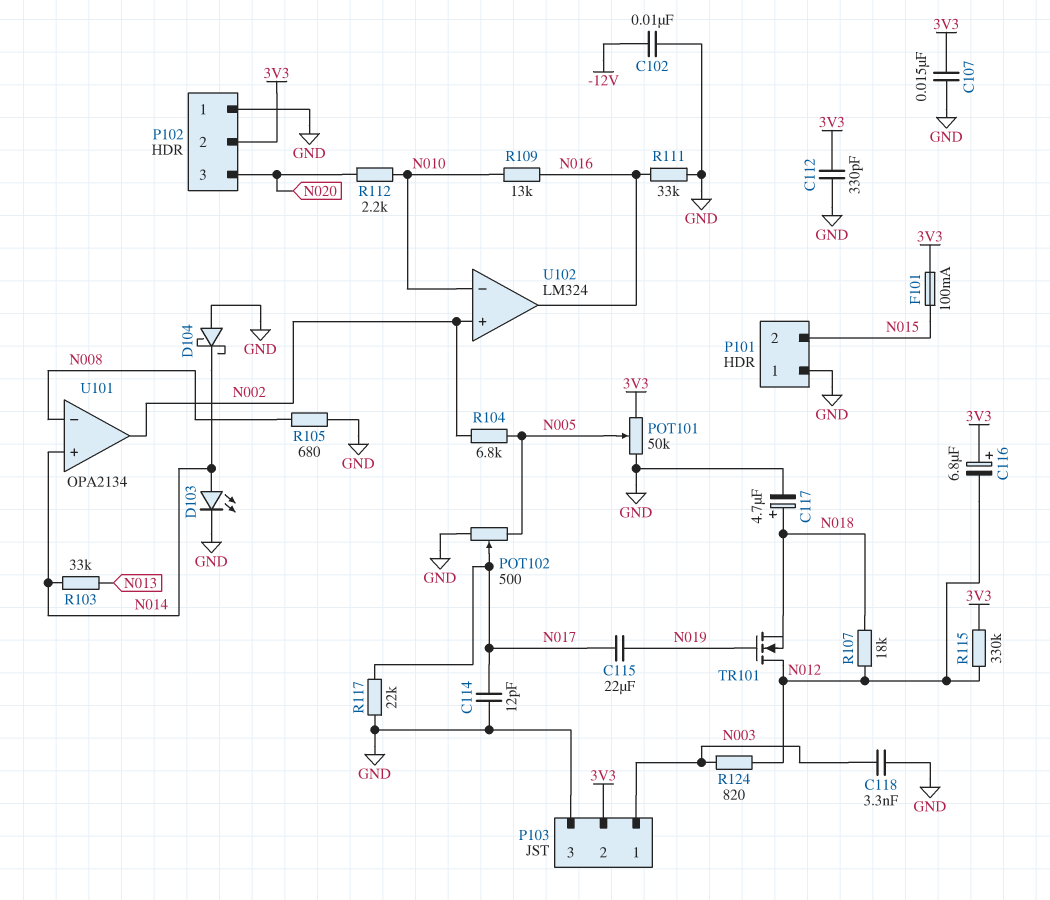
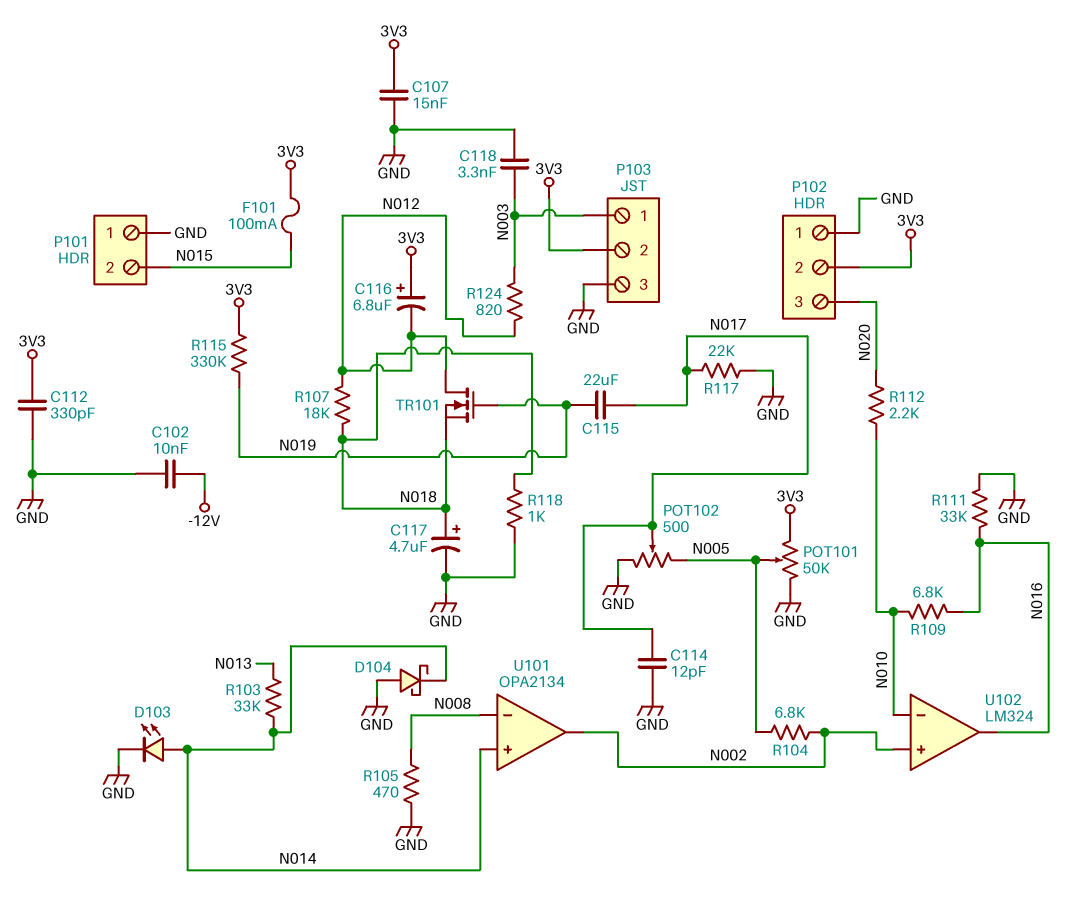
R105: 680 (GND, N008) -> 470 (GND, N008)
R109: 13k (N010, N016) -> 6.8k (N010, N016)
R115: 330k (3V3, N012) -> 330k (3V3, N019)
R118: none -> 1k (GND, N018)

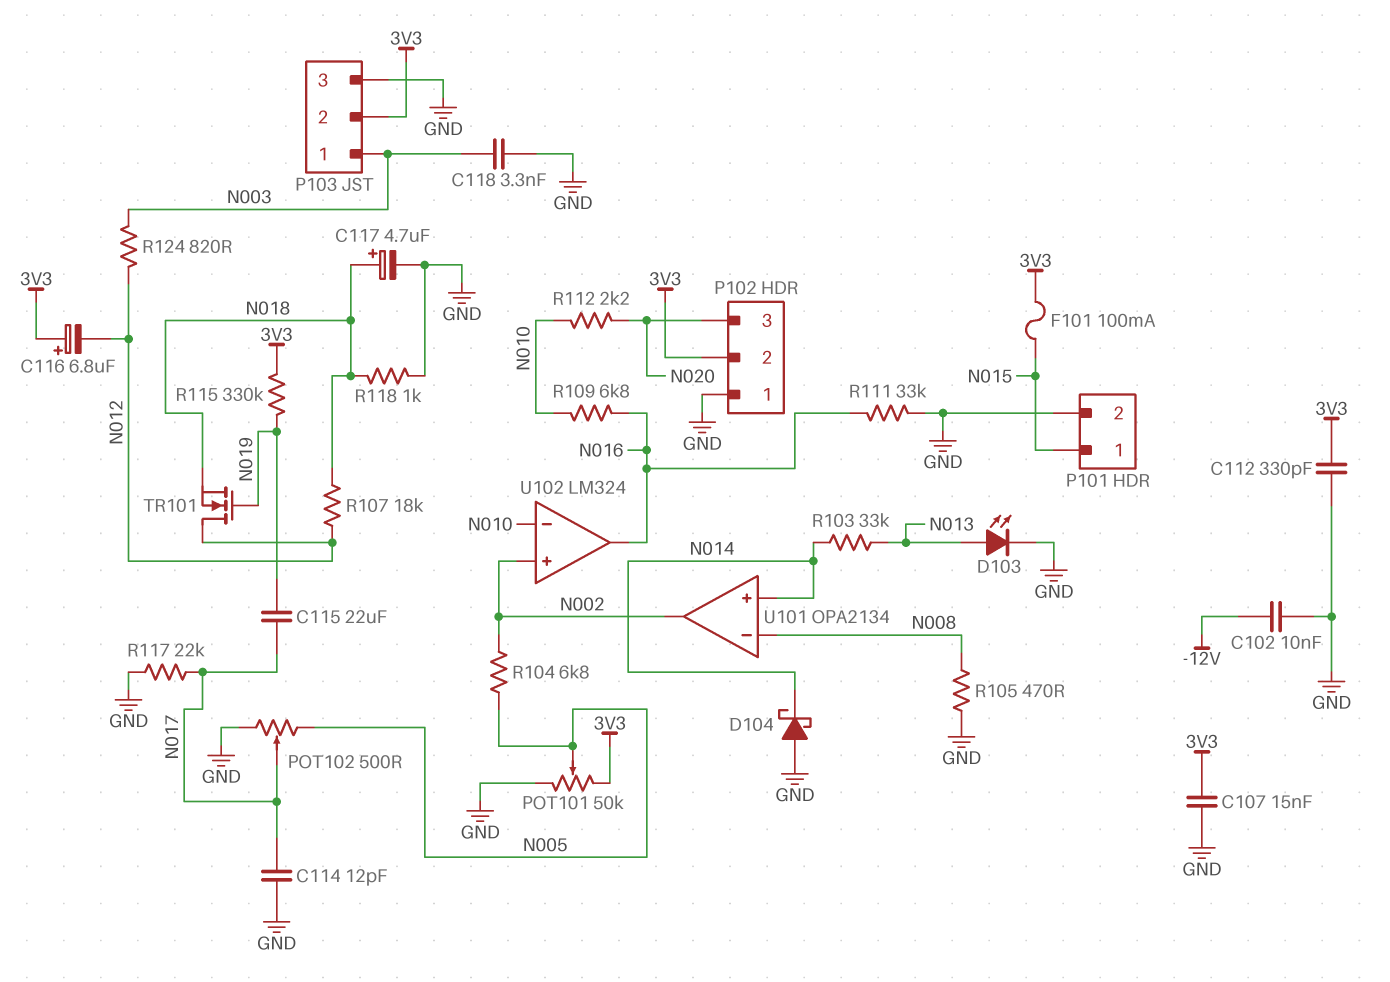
D103: LED (A N014, K GND) -> LED (A N013, K GND)
P101 pin 1: GND -> N015
P101 pin 2: N015 -> GND

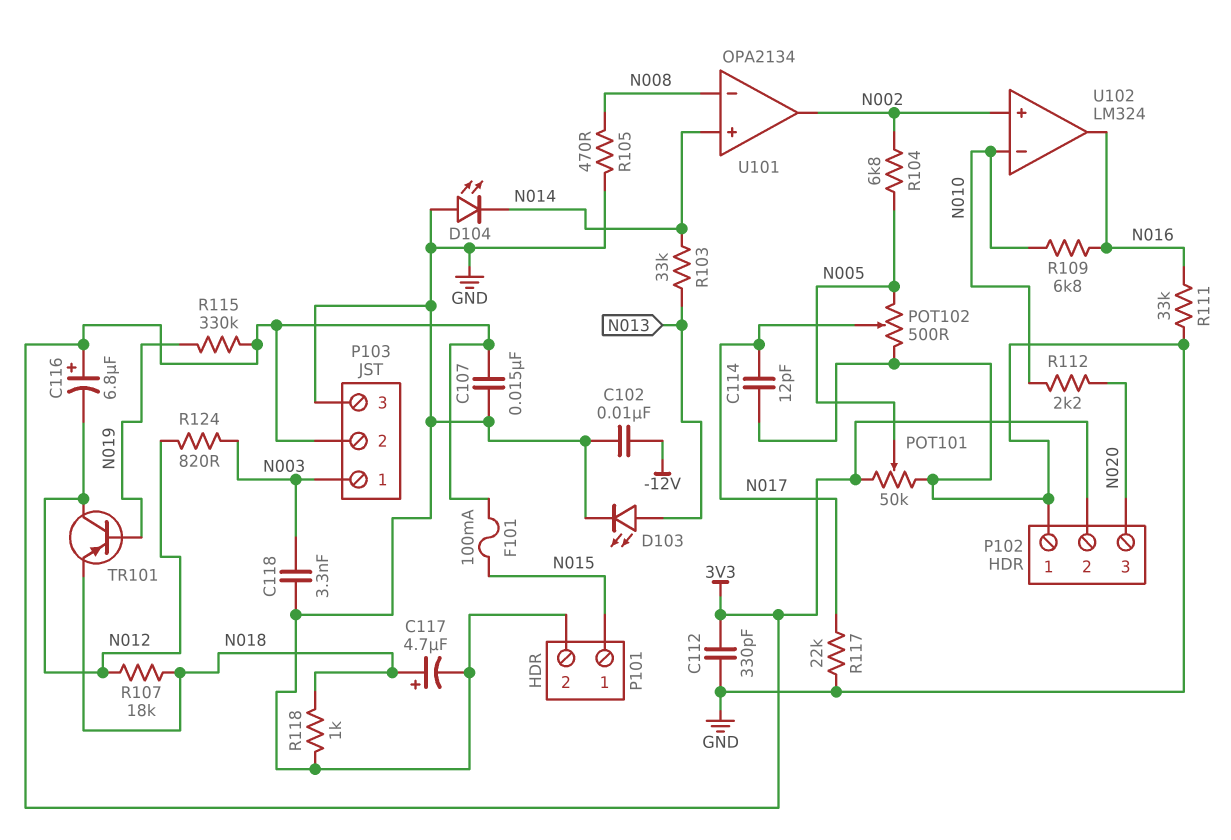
C115: 22uF (N017, N019) -> none
D104: schottky (A GND, K N014) -> LED (A GND, K N014)
TR101: NMOS (G N019, D N012, S N018) -> PNP (B N019, C N012, E N018)

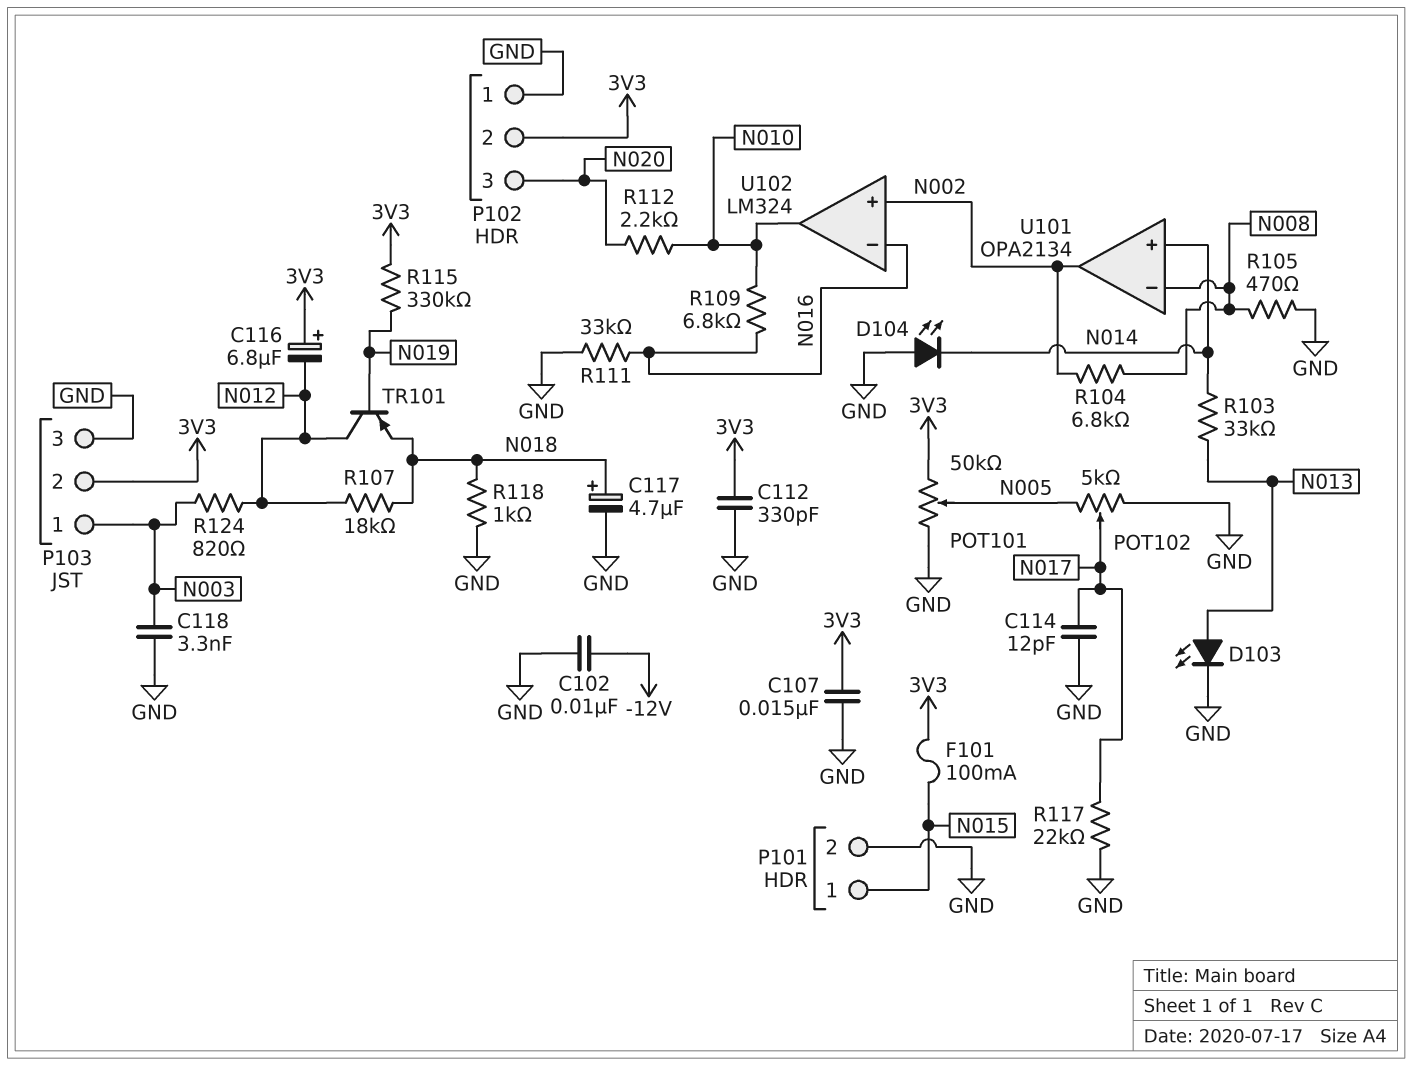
POT102: 500 (GND, N005, wiper N017) -> 5k (GND, N005, wiper N017)
R104: 6.8k (N002, N005) -> 6.8k (N002, N008)
U102 pin in-: N010 -> N016
U102 pin out: N016 -> N010

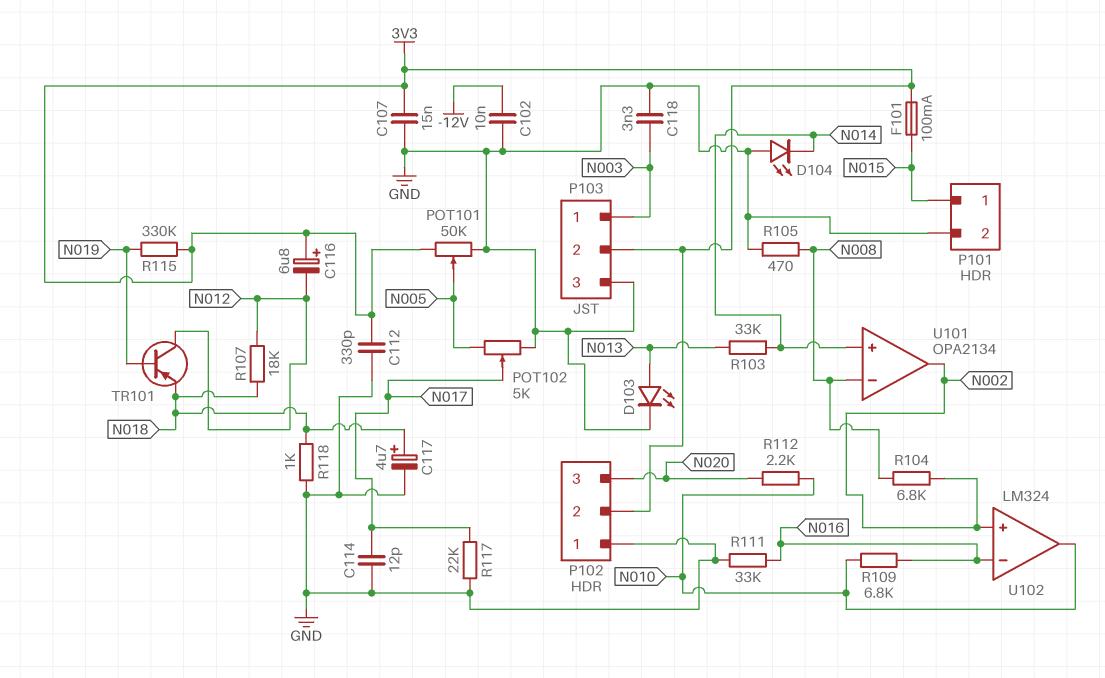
R124: 820 (N003, N012) -> none

